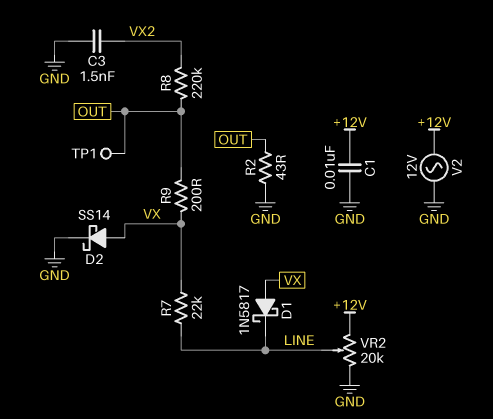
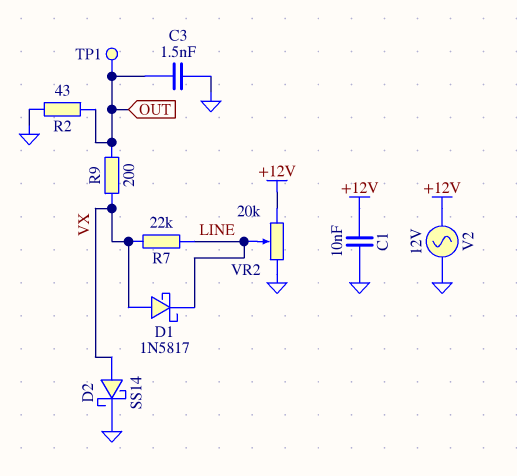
C3: 1.5nF (GND, VX2) -> 1.5nF (GND, OUT)
R8: 220k (OUT, VX2) -> none

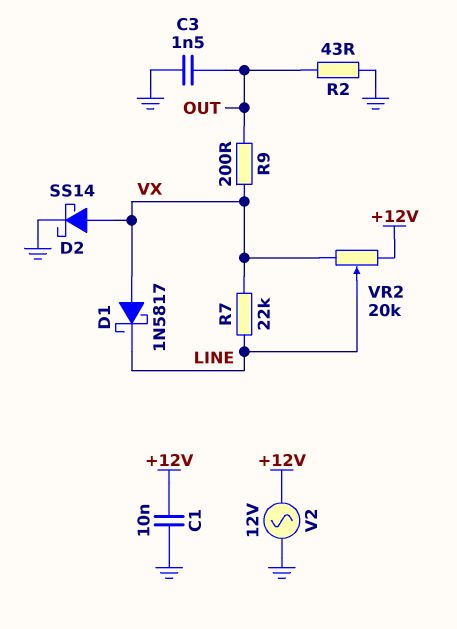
TP1: test point (OUT) -> none
VR2: 20k (+12V, GND, wiper LINE) -> 20k (+12V, VX, wiper LINE)

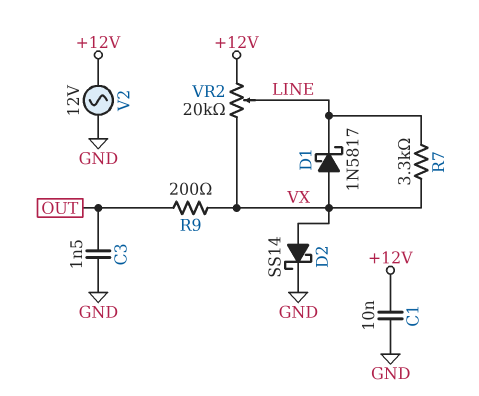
R2: 43 (GND, OUT) -> none
R7: 22k (LINE, VX) -> 3.3k (LINE, VX)

